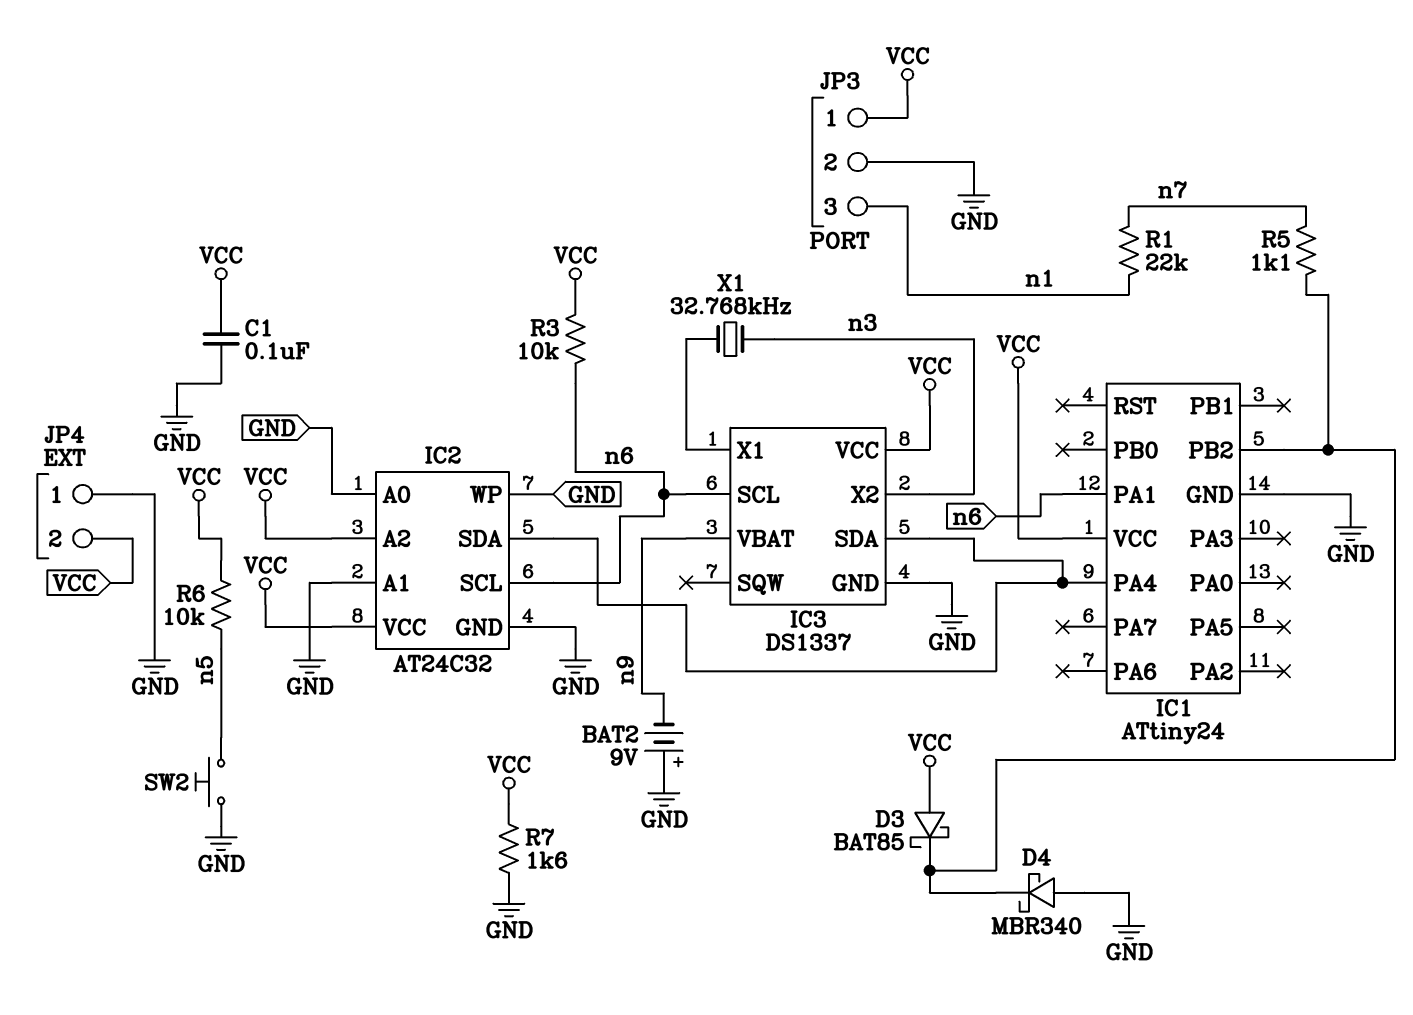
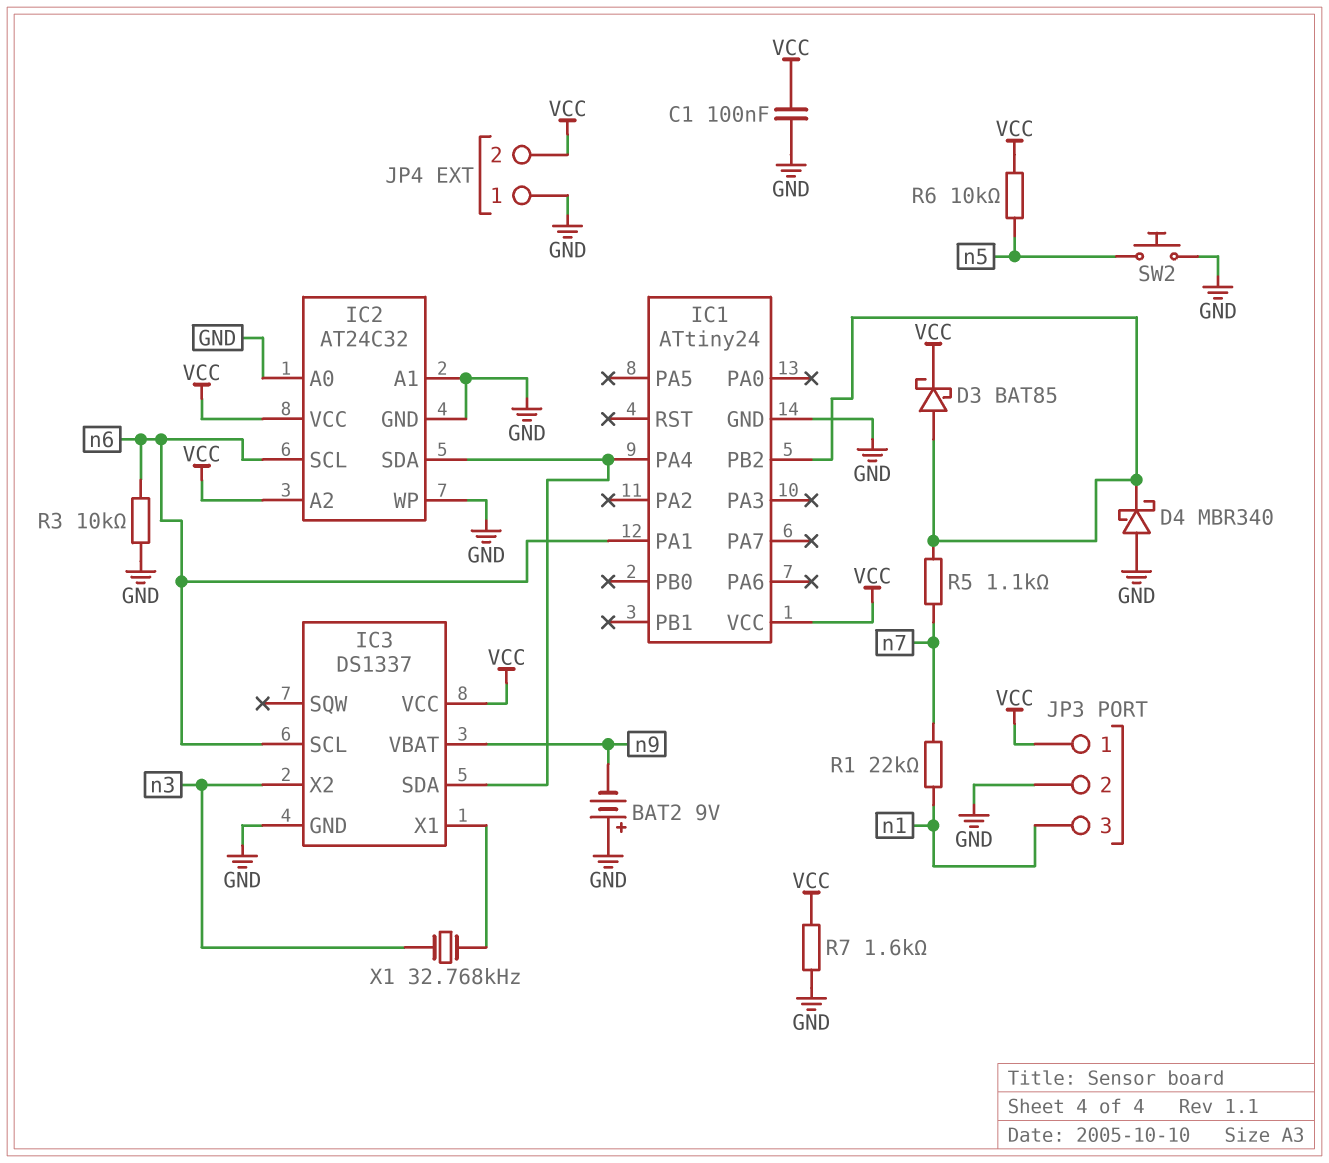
D3: schottky BAT85 (A VCC, K IC1/PB2) -> schottky BAT85 (A IC1/PB2, K VCC)
R3: 10k (VCC, n6) -> 10k (GND, n6)

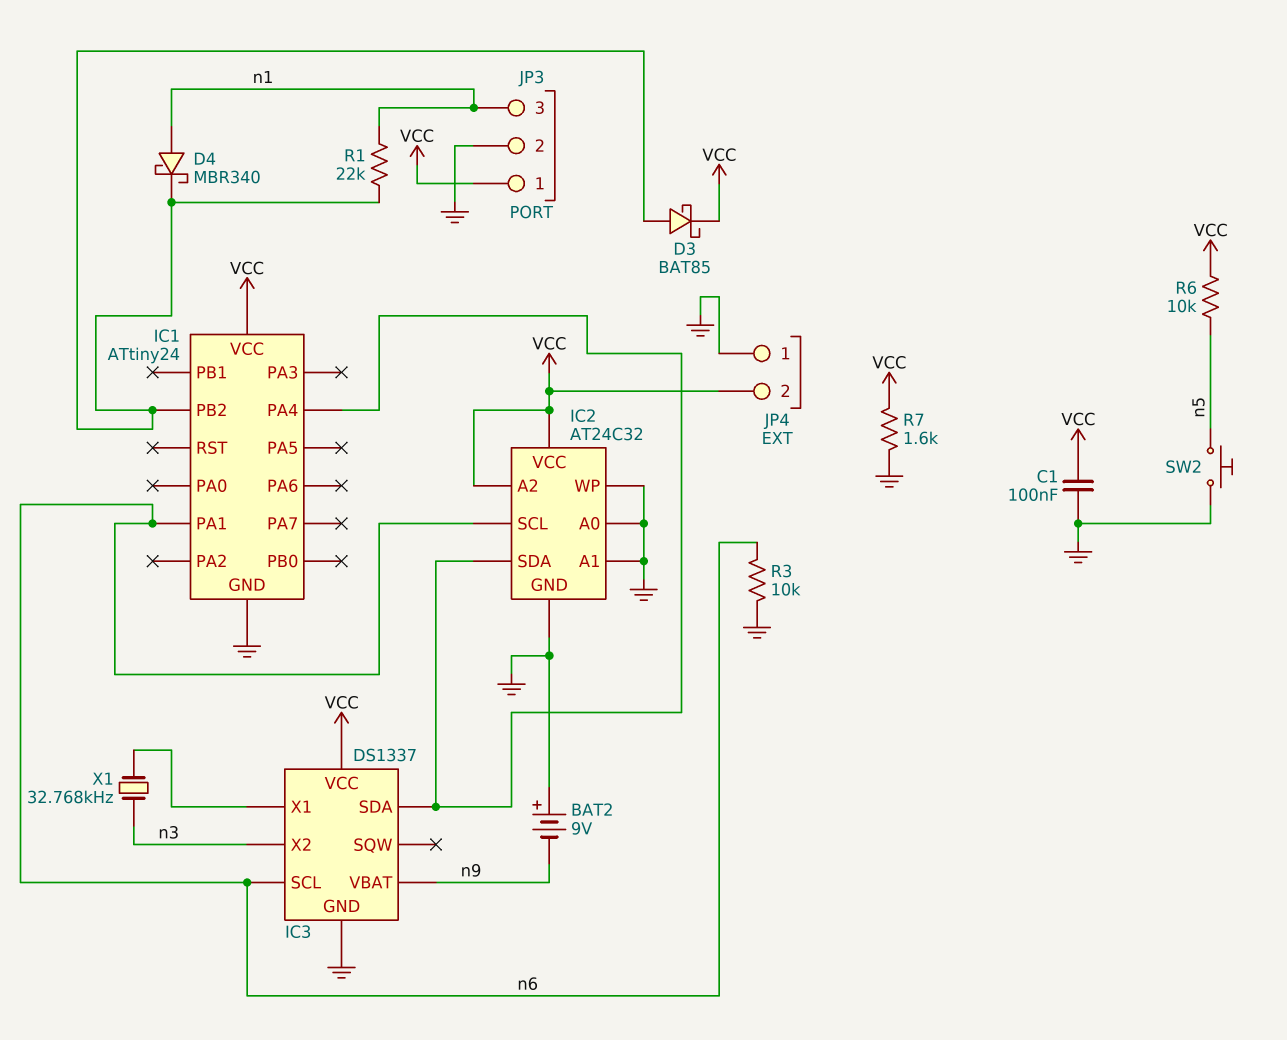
D4: schottky MBR340 (A GND, K IC1/PB2) -> schottky MBR340 (A n1, K IC1/PB2)
R1: 22k (n1, n7) -> 22k (IC1/PB2, n1)
R5: 1.1k (IC1/PB2, n7) -> none

